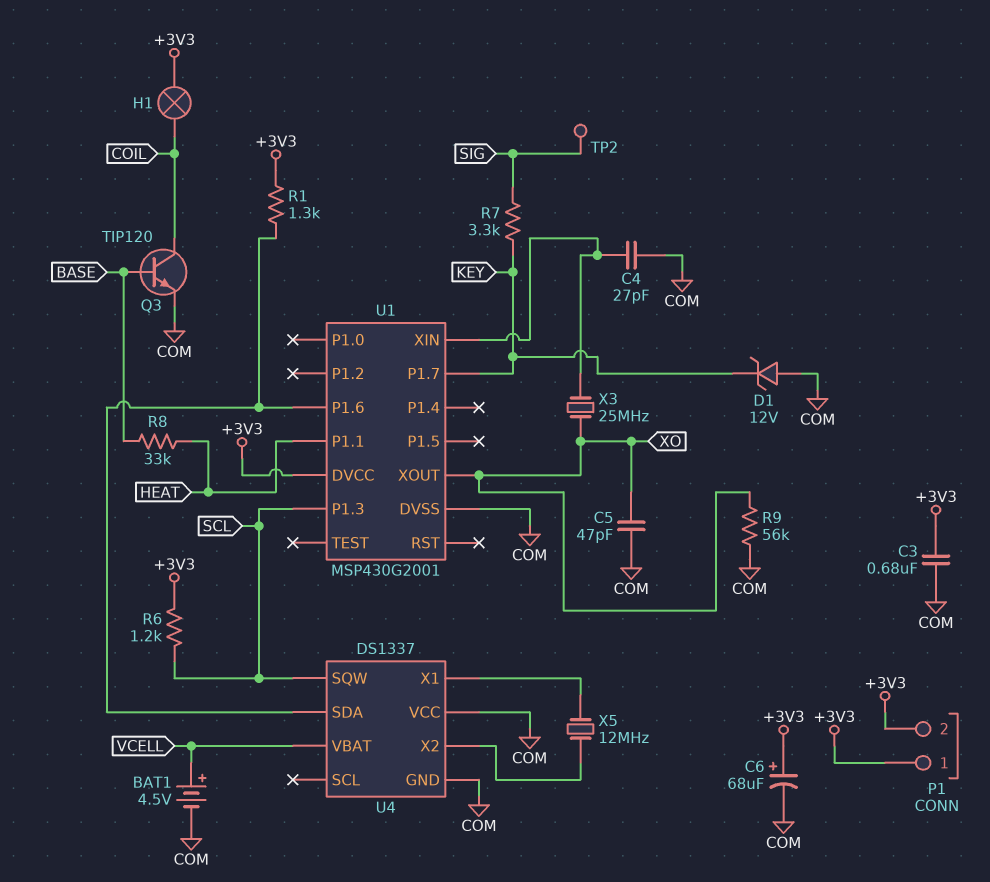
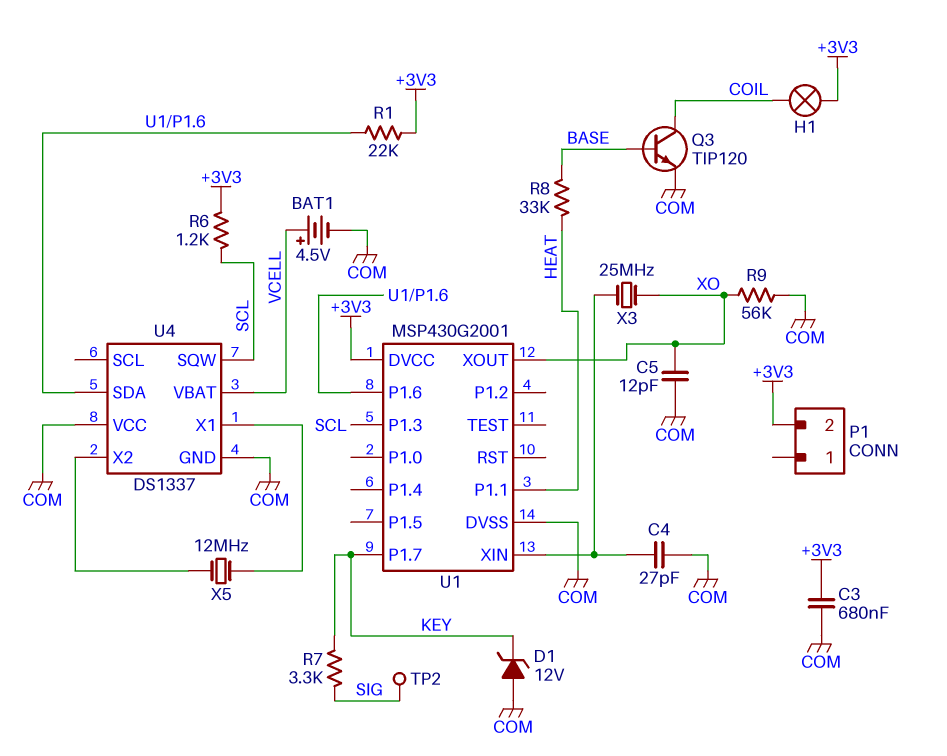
C5: 47pF (COM, XO) -> 12pF (COM, XO)
C6: 68uF (plus +3V3, minus COM) -> none
P1 pin 1: +3V3 -> none
R1: 1.3k (+3V3, U1/P1.6) -> 22k (+3V3, U1/P1.6)

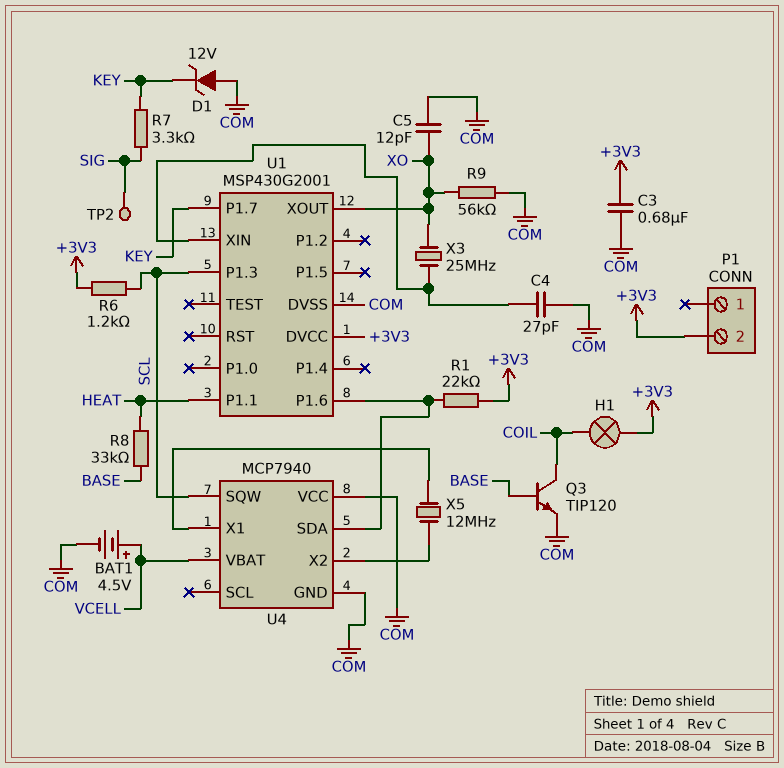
U4: DS1337 -> MCP7940

